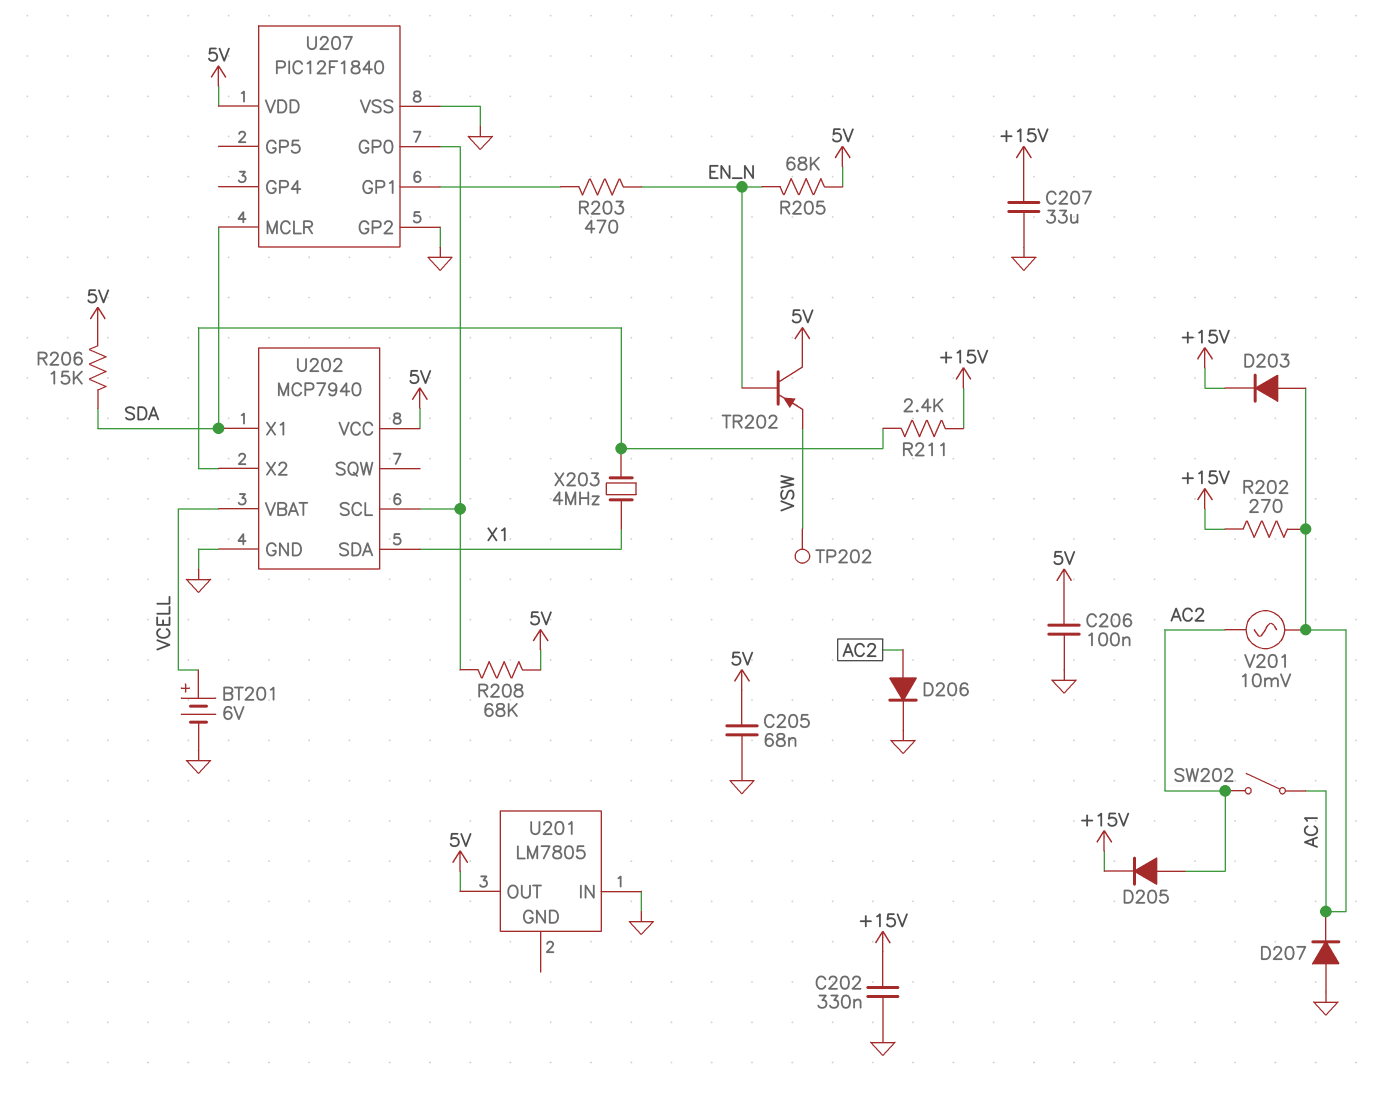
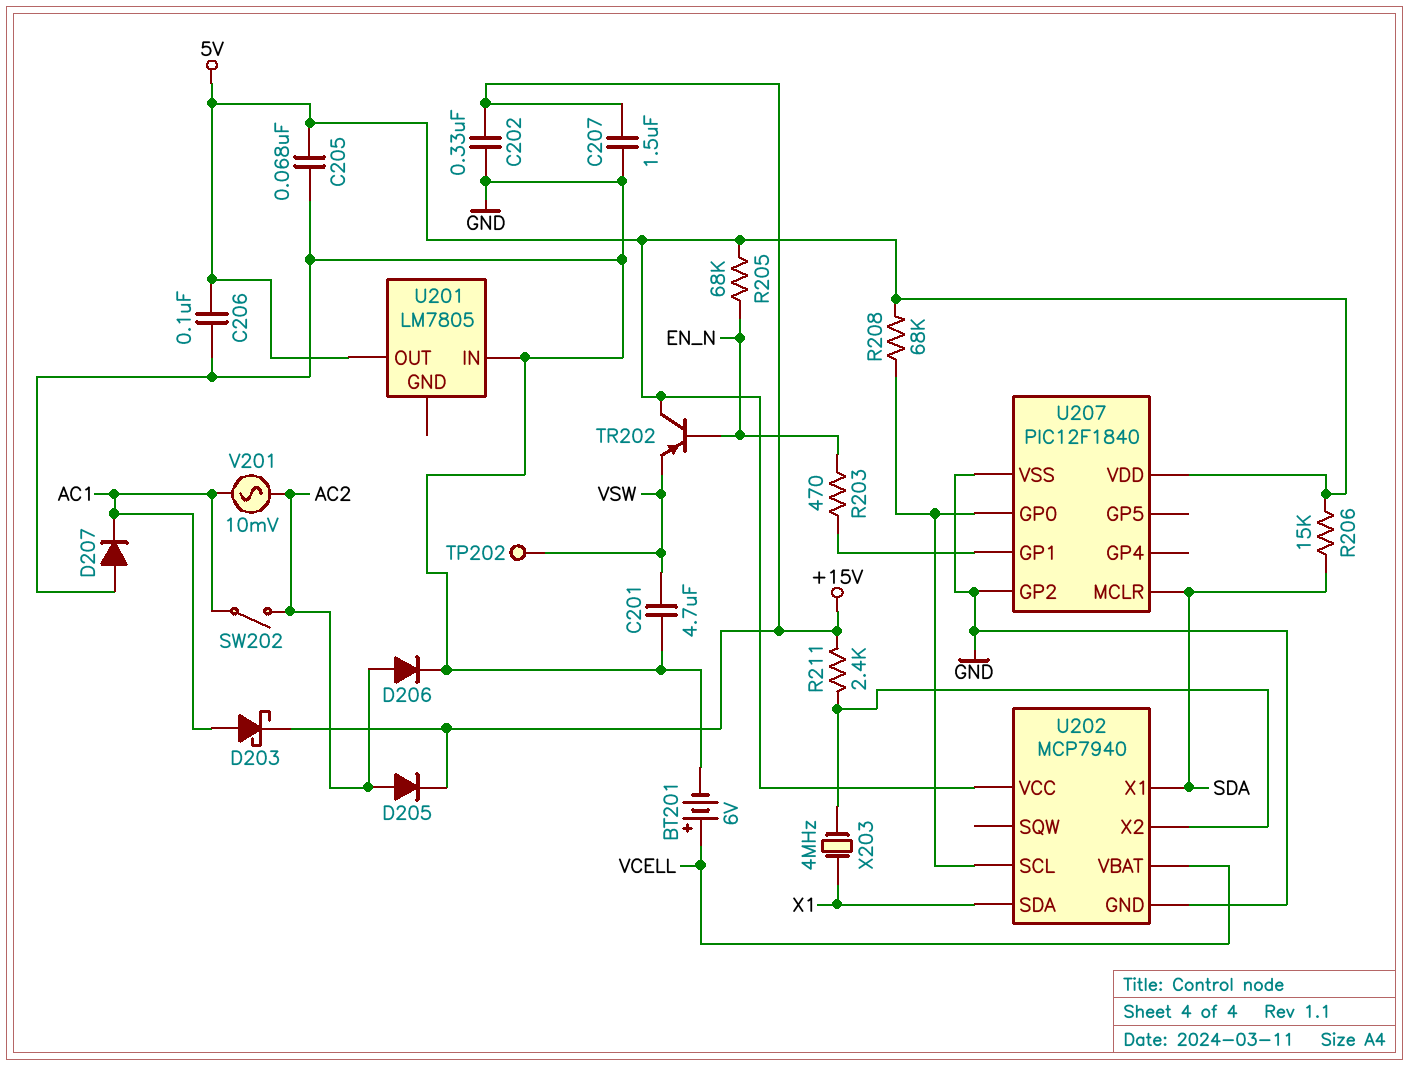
C201: none -> 4.7uF (GND, VSW)
C207: 33uF (+15V, GND) -> 1.5uF (+15V, GND)
D203: diode (A AC1, K +15V) -> schottky (A AC1, K +15V)
R202: 270 (+15V, AC1) -> none

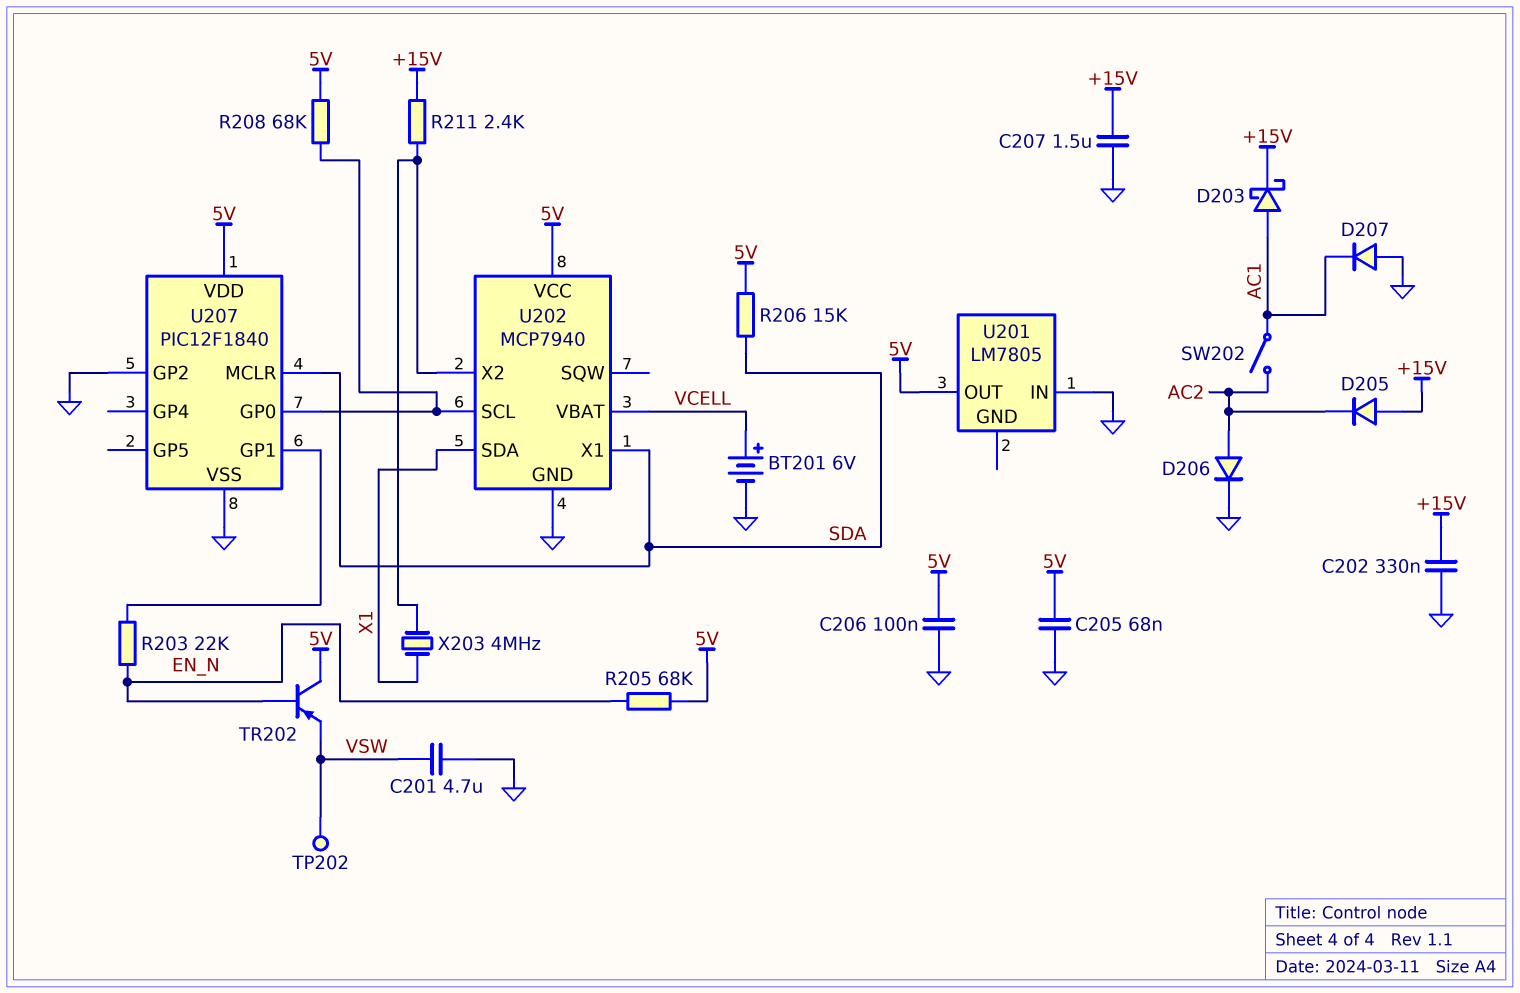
D205: diode (A AC2, K +15V) -> diode (A +15V, K AC2)
R203: 470 (EN_N, U207/GP1) -> 22k (EN_N, U207/GP1)
V201: AC 10mV (AC1, AC2) -> none

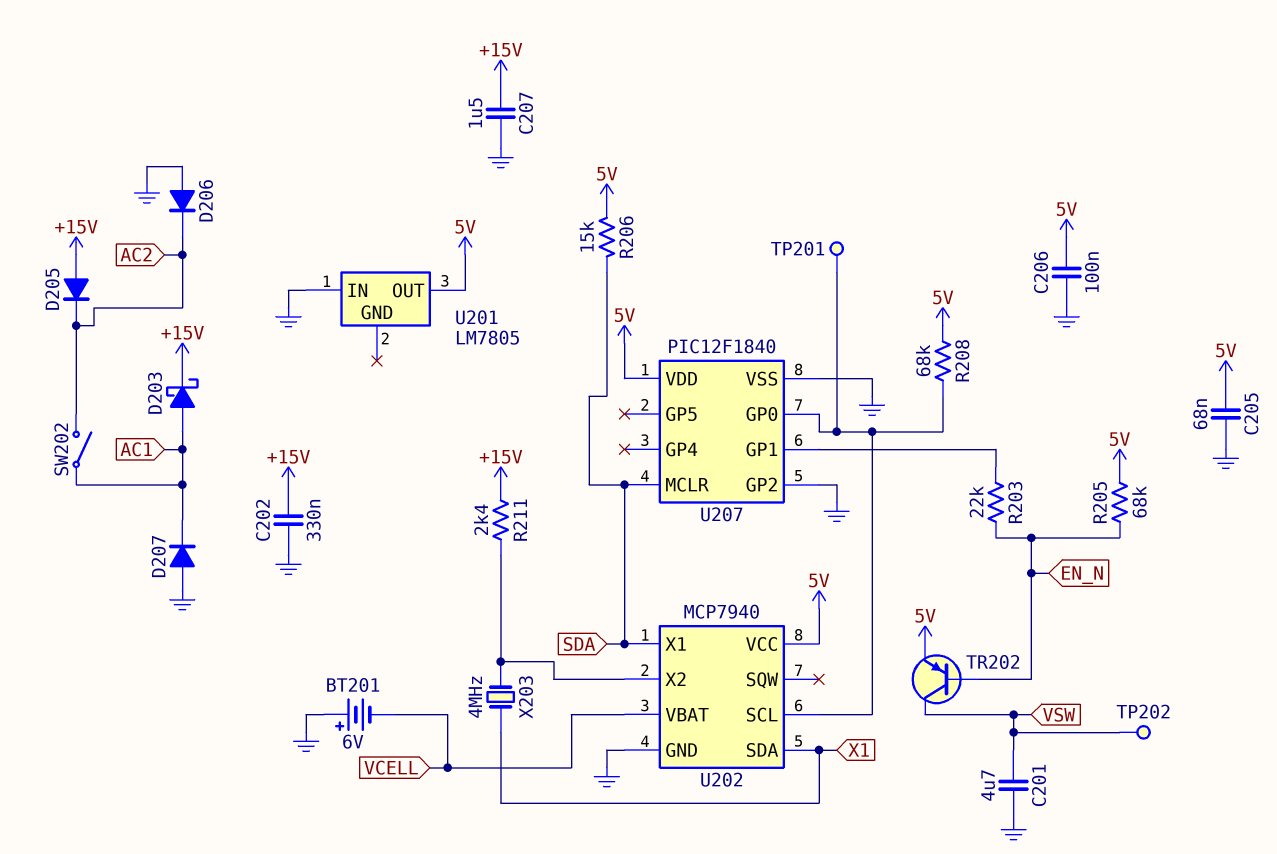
BT201: 6V (plus VCELL, minus GND) -> 6V (plus GND, minus VCELL)
D206: diode (A AC2, K GND) -> diode (A GND, K AC2)
TP201: none -> test point (U202/SCL)
TR202: PNP (B EN_N, C 5V, E VSW) -> PNP (B EN_N, C VSW, E 5V)

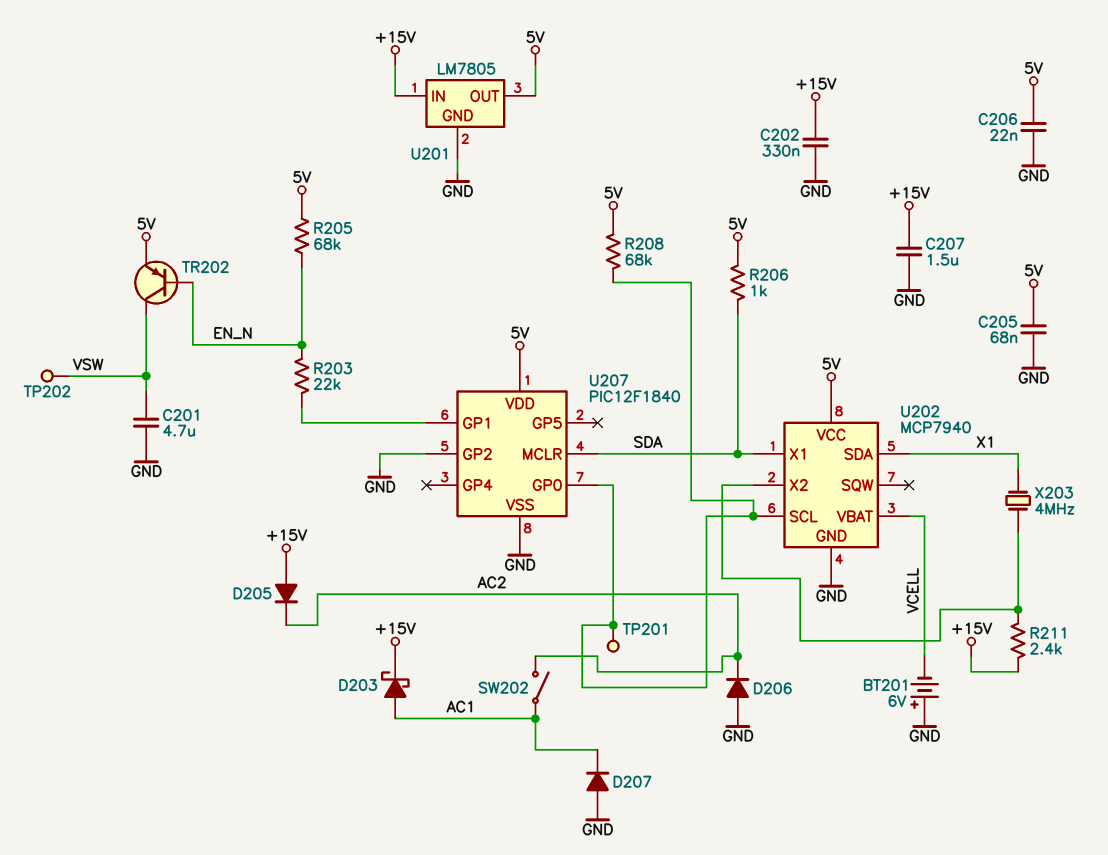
C206: 100nF (5V, GND) -> 22nF (5V, GND)
R206: 15k (5V, SDA) -> 1k (5V, SDA)
U201 pin GND: none -> GND
U201 pin IN: GND -> +15V

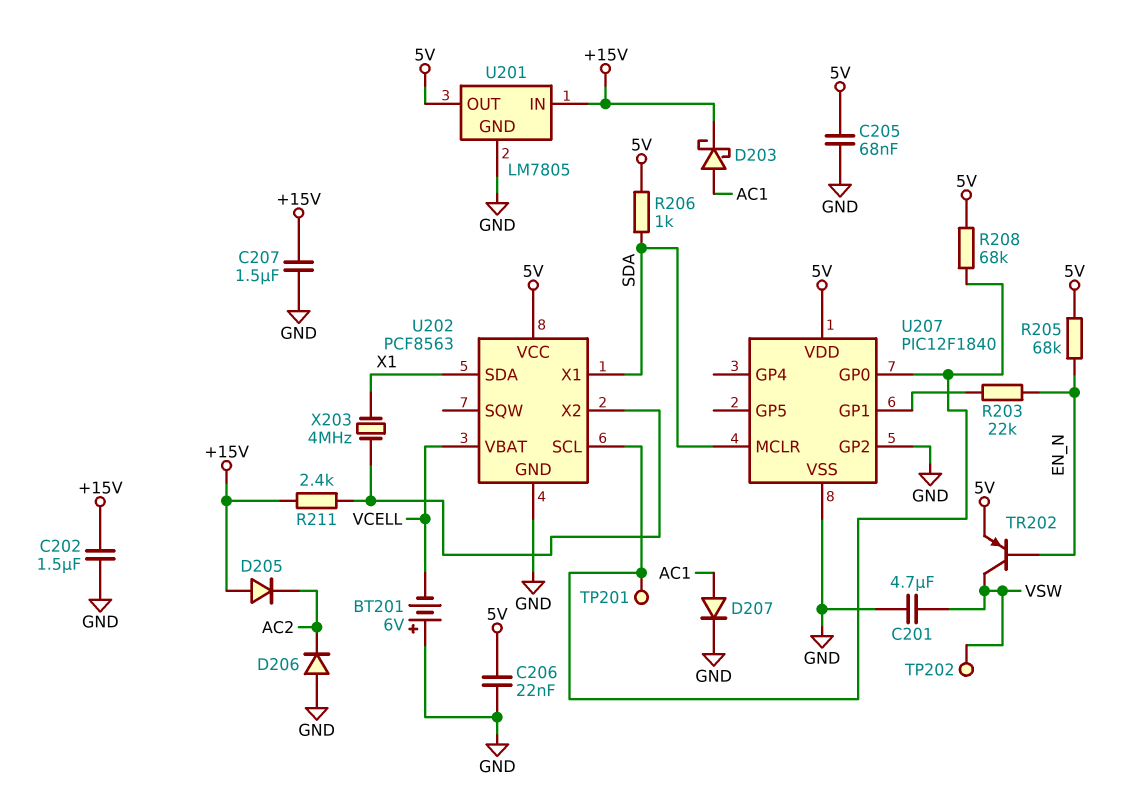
C202: 330nF (+15V, GND) -> 1.5uF (+15V, GND)
D207: diode (A GND, K AC1) -> diode (A AC1, K GND)
SW202: switch (AC1, AC2) -> none
U202: MCP7940 -> PCF8563

